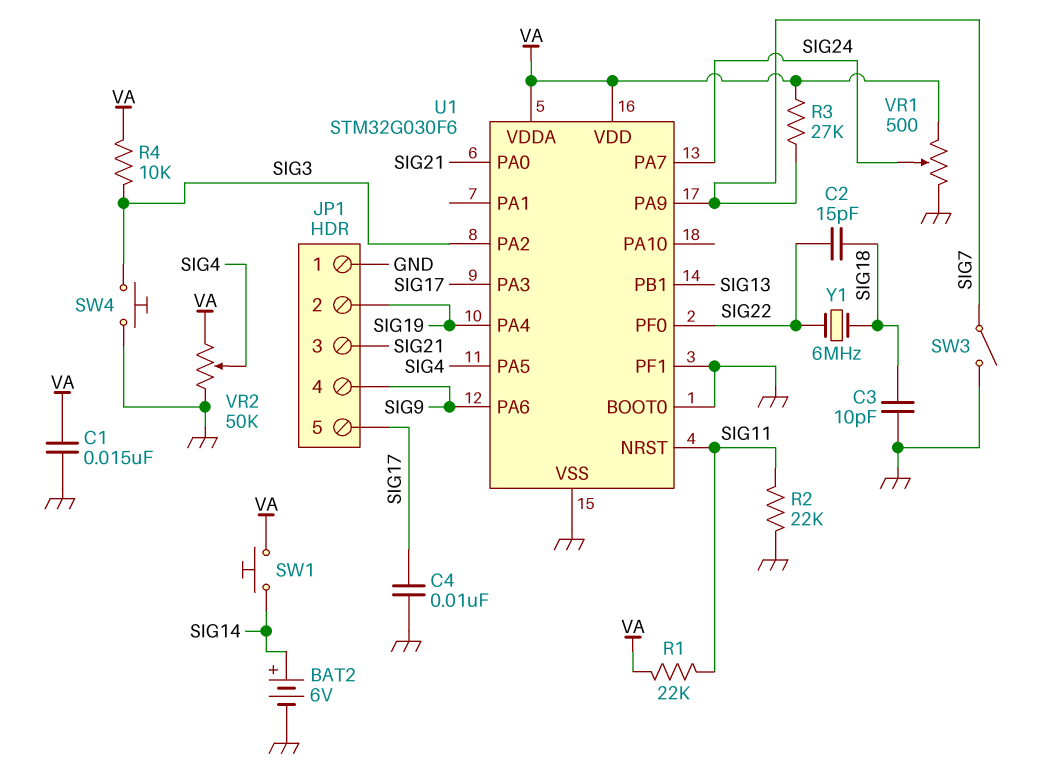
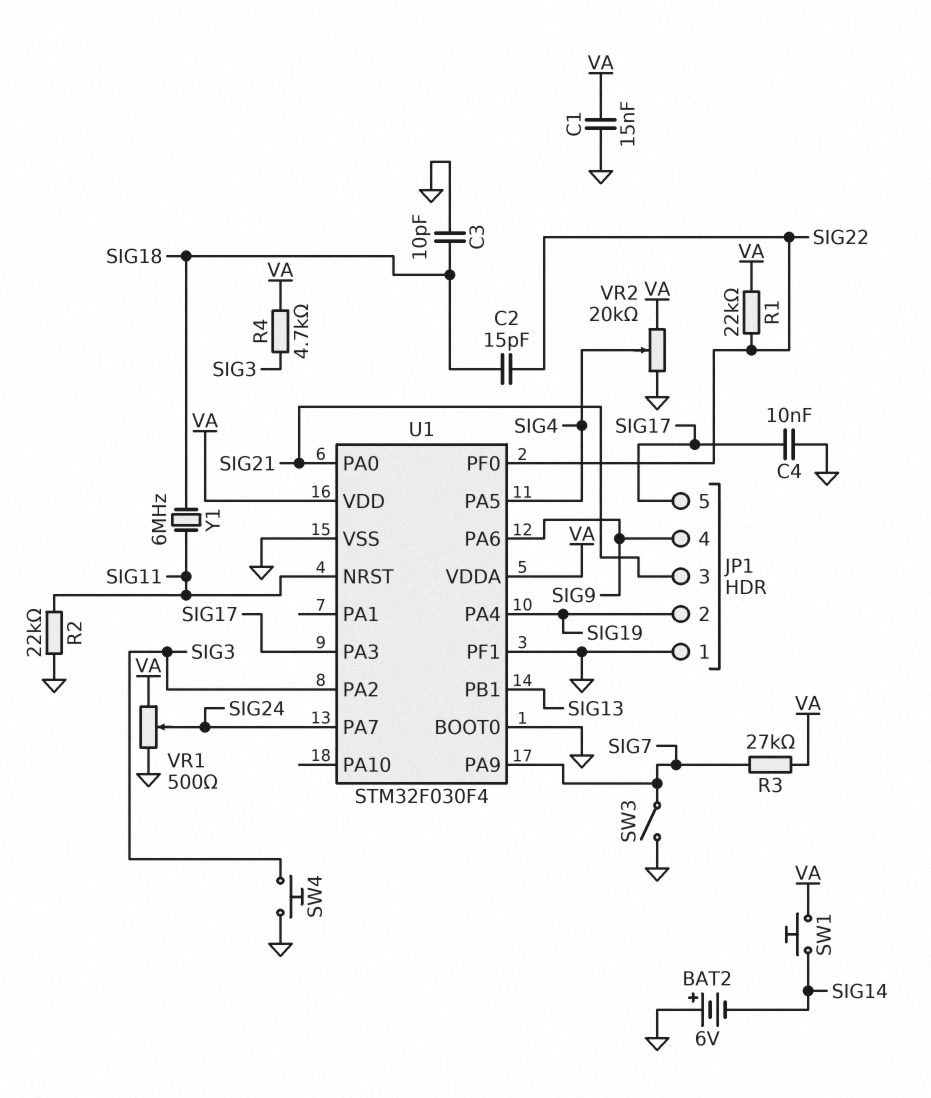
BAT2: 6V (plus SIG14, minus GND) -> 6V (plus GND, minus SIG14)
R1: 22k (SIG11, VA) -> 22k (SIG22, VA)
R4: 10k (SIG3, VA) -> 4.7k (SIG3, VA)
U1: STM32G030F6 -> STM32F030F4
VR2: 50k (GND, VA, wiper SIG4) -> 20k (GND, VA, wiper SIG4)
Y1: 6MHz (SIG18, SIG22) -> 6MHz (SIG11, SIG18)

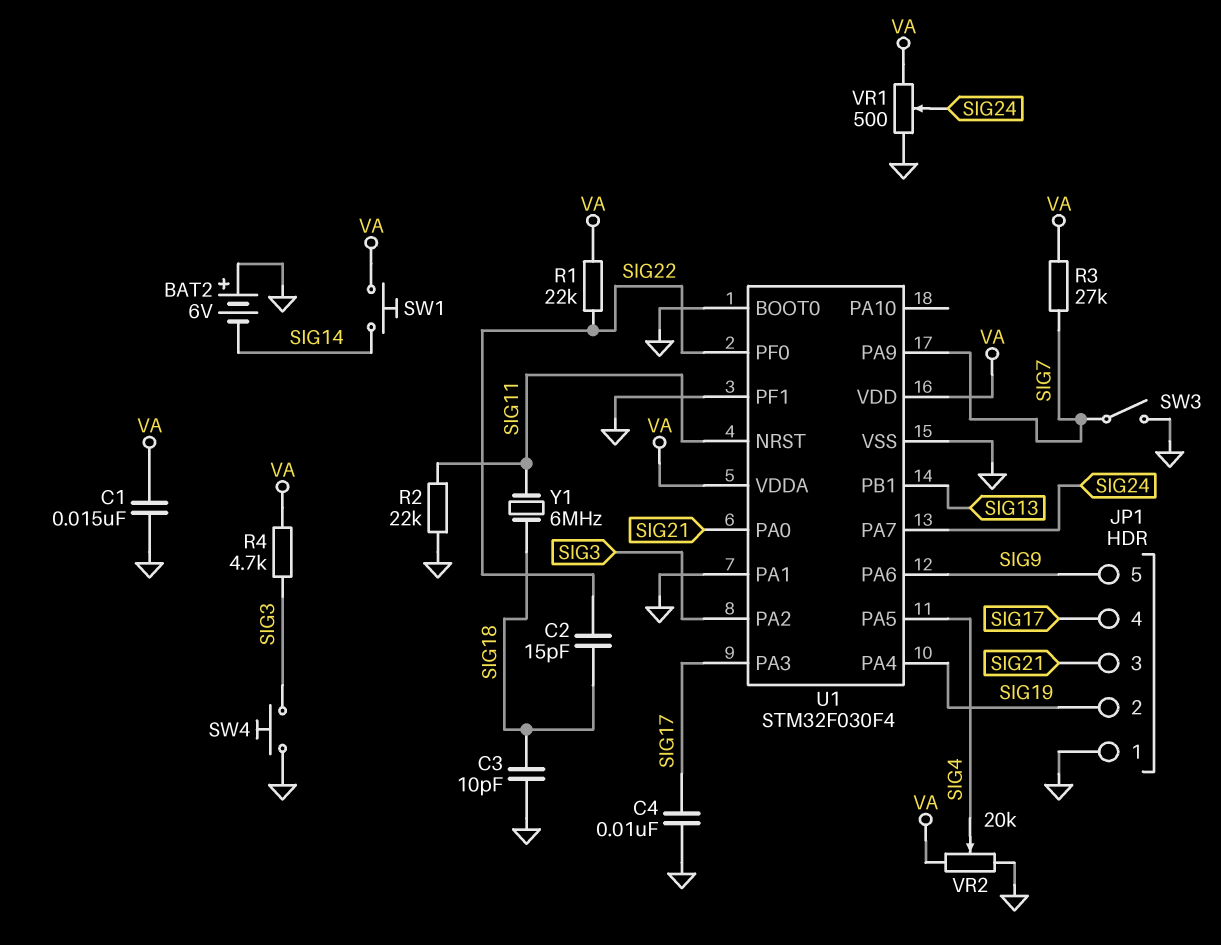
JP1 pin 4: SIG9 -> SIG17
JP1 pin 5: SIG17 -> SIG9
U1 pin PA1: none -> GND

